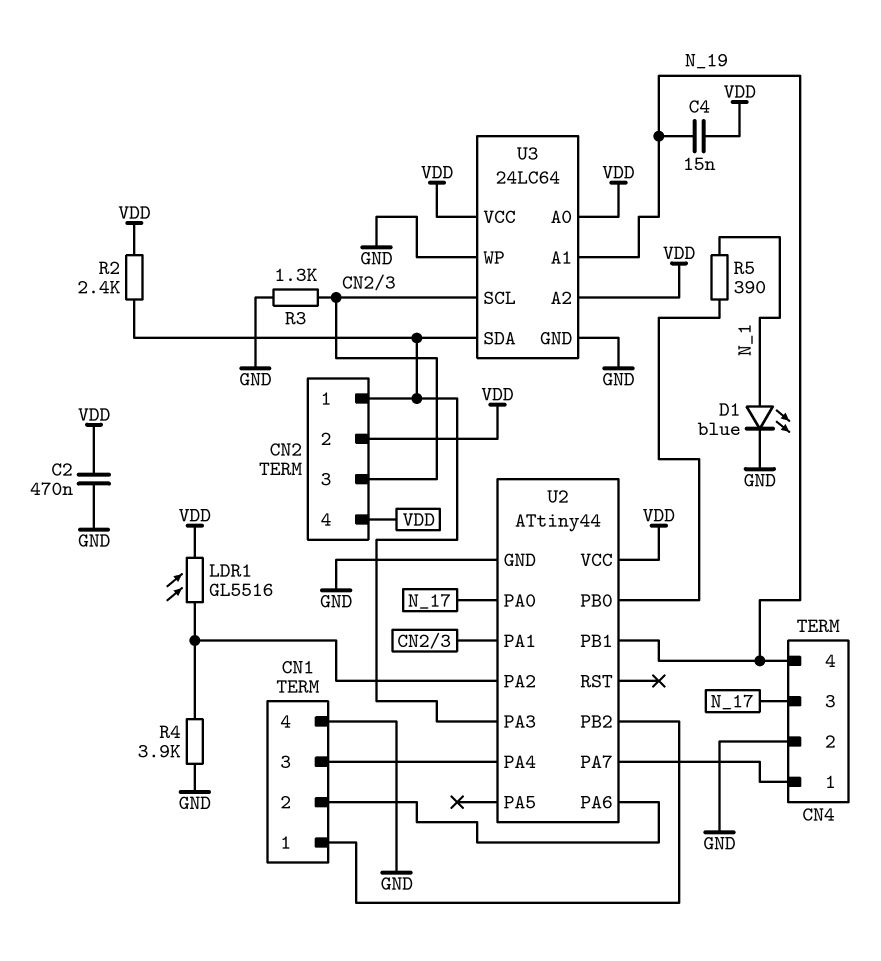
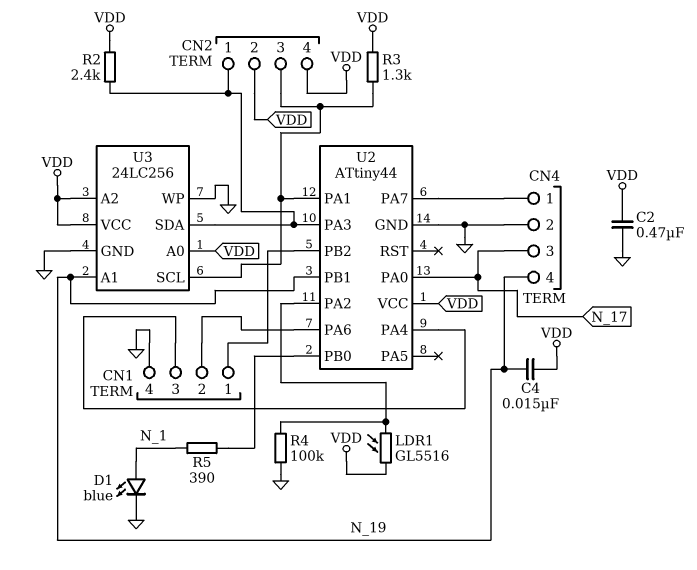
R3: 1.3k (CN2/3, GND) -> 1.3k (CN2/3, VDD)
R4: 3.9k (GND, U2/PA2) -> 100k (GND, U2/PA2)
U3: 24LC64 -> 24LC256

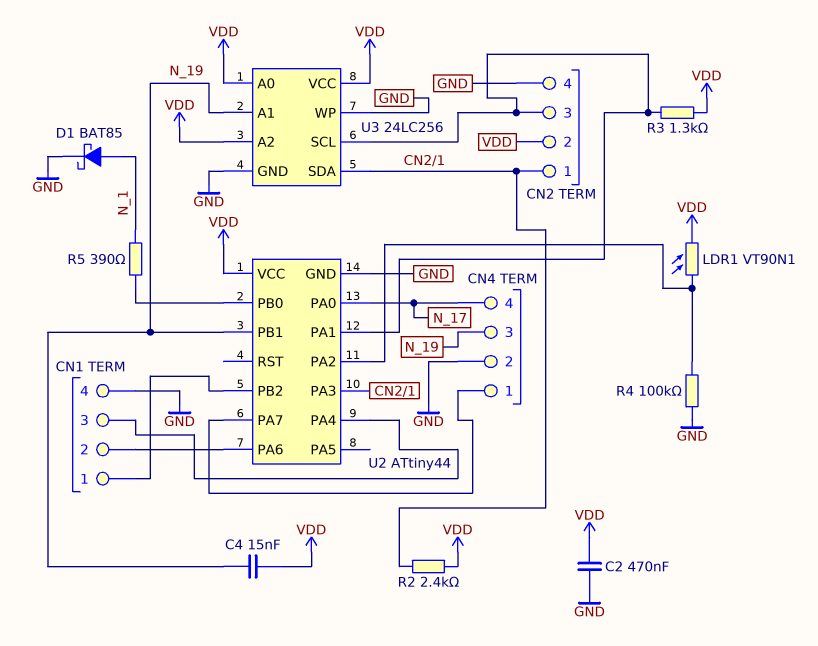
CN2 pin 4: VDD -> GND
CN4 pin 3: N_17 -> N_19
CN4 pin 4: N_19 -> N_17
D1: LED blue (A N_1, K GND) -> schottky BAT85 (A N_1, K GND)
LDR1: GL5516 (U2/PA2, VDD) -> VT90N1 (U2/PA2, VDD)

